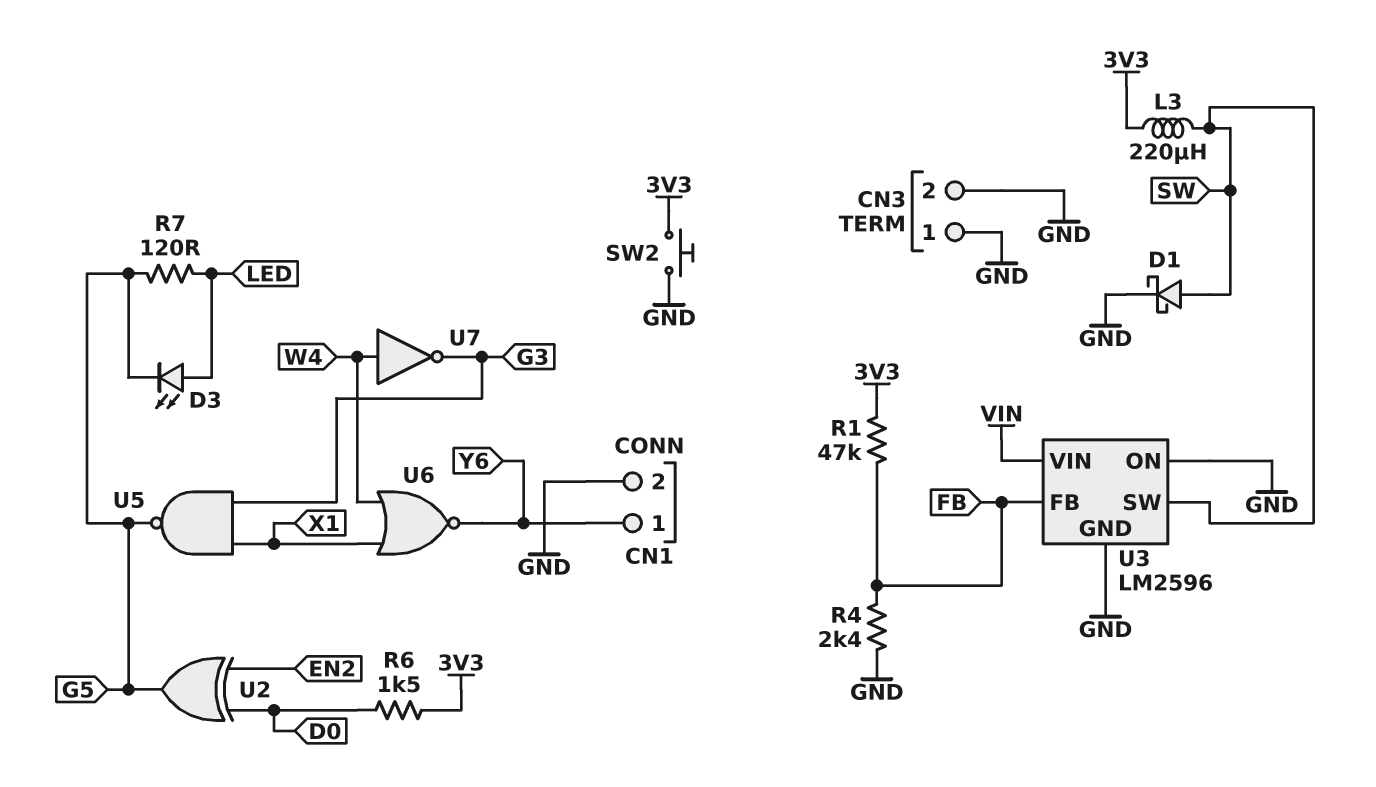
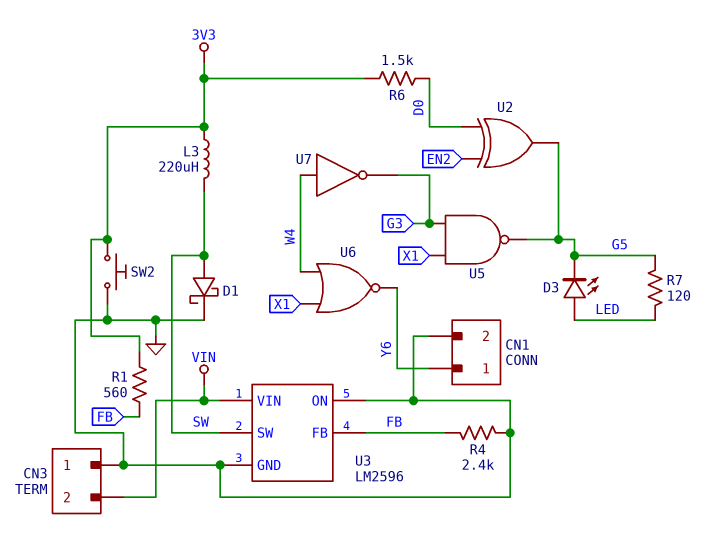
CN3 pin 2: GND -> VIN
R1: 47k (3V3, FB) -> 560 (3V3, FB)

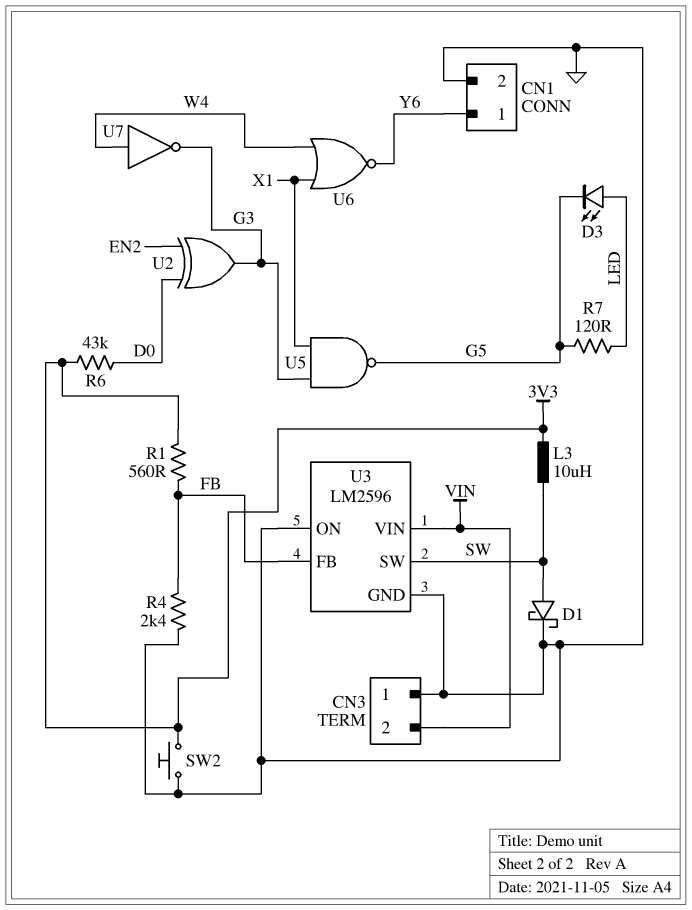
L3: 220uH (3V3, SW) -> 10uH (3V3, SW)
R6: 1.5k (3V3, D0) -> 43k (3V3, D0)
U2: XOR (in D0, in EN2, out G5) -> XOR (in D0, in EN2, out G3)

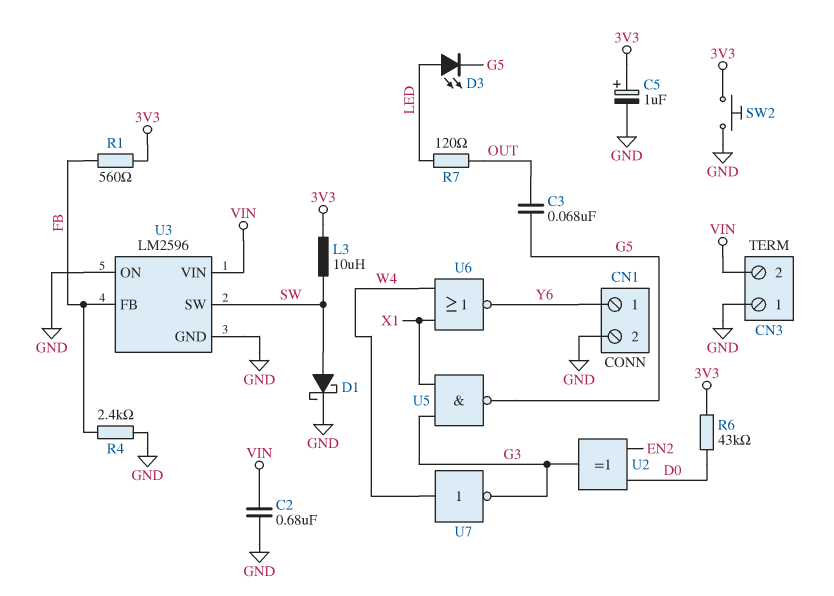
C2: none -> 680nF (GND, VIN)
C3: none -> 68nF (G5, OUT)
C5: none -> 1uF (plus 3V3, minus GND)
R7: 120 (G5, LED) -> 120 (LED, OUT)

